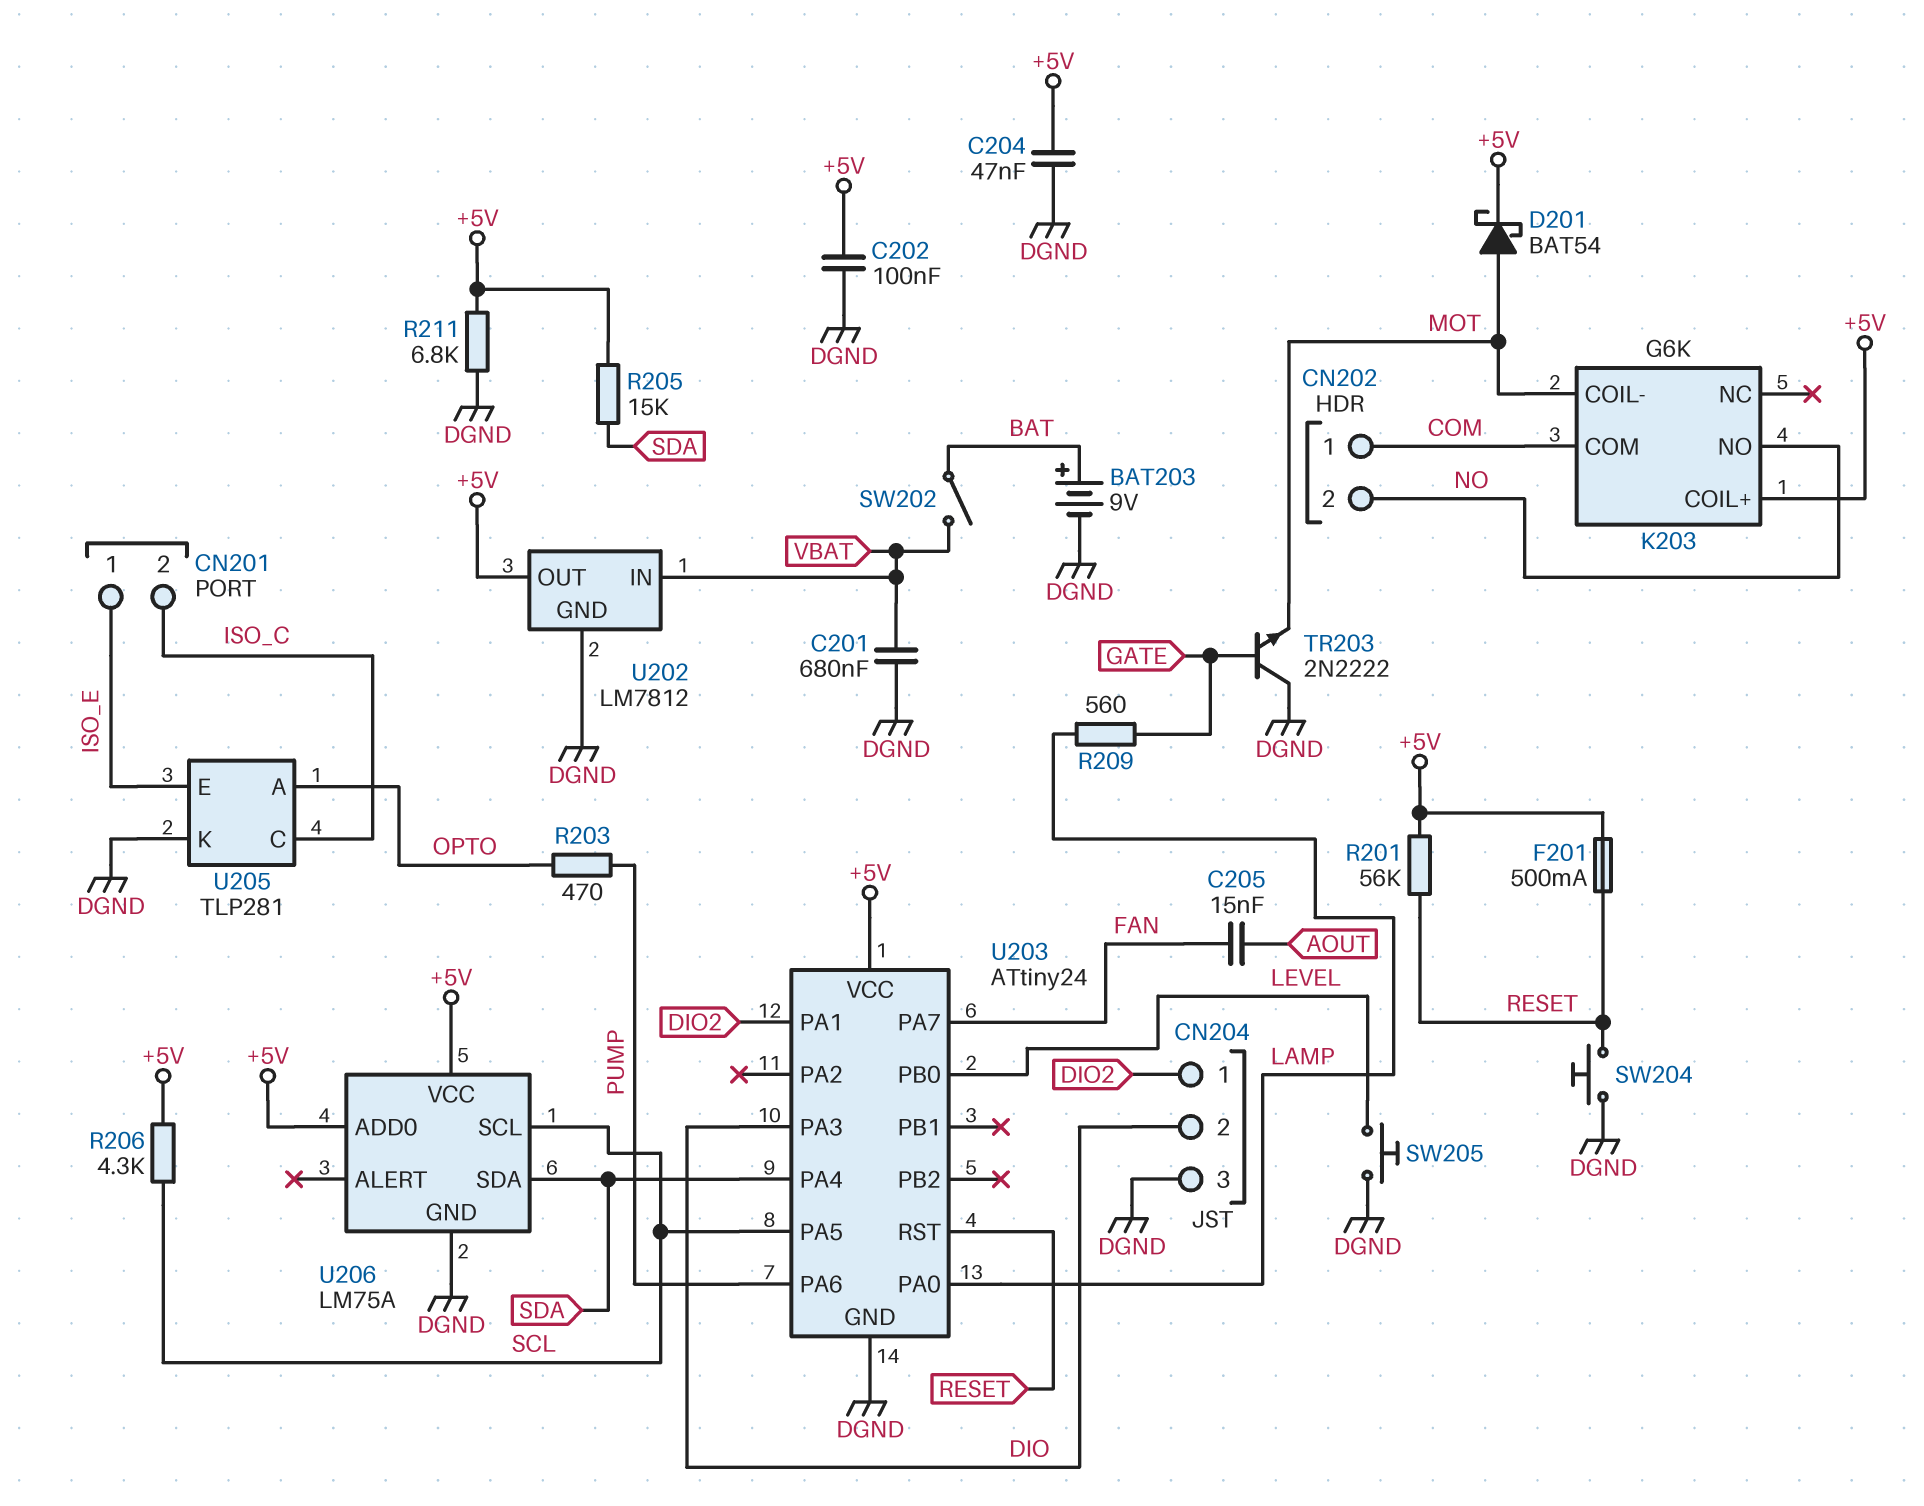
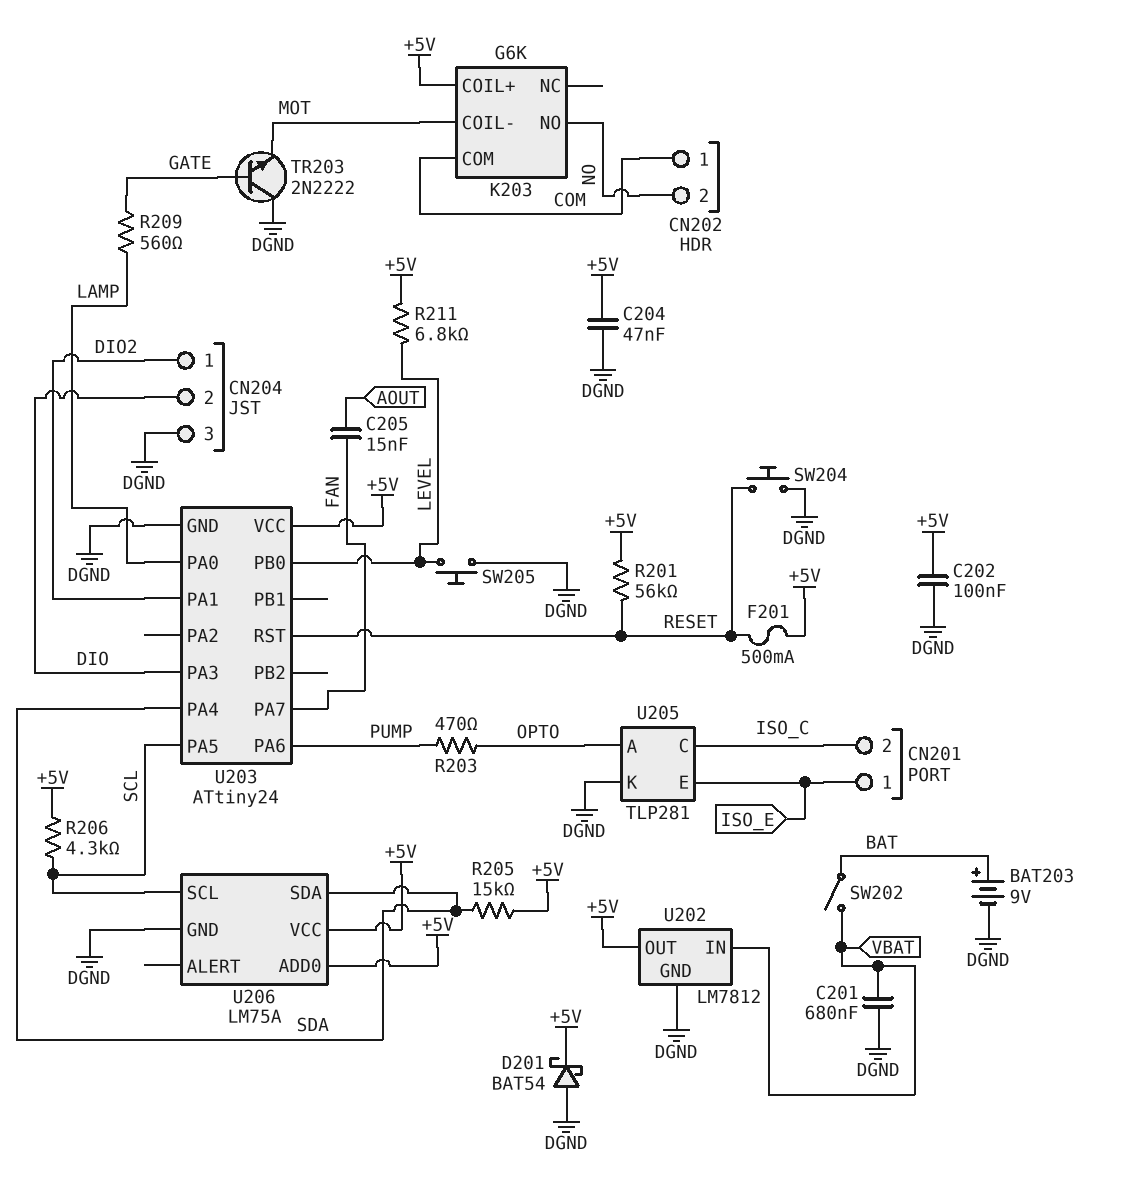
D201: schottky BAT54 (A MOT, K +5V) -> schottky BAT54 (A DGND, K +5V)
R211: 6.8k (+5V, DGND) -> 6.8k (+5V, LEVEL)

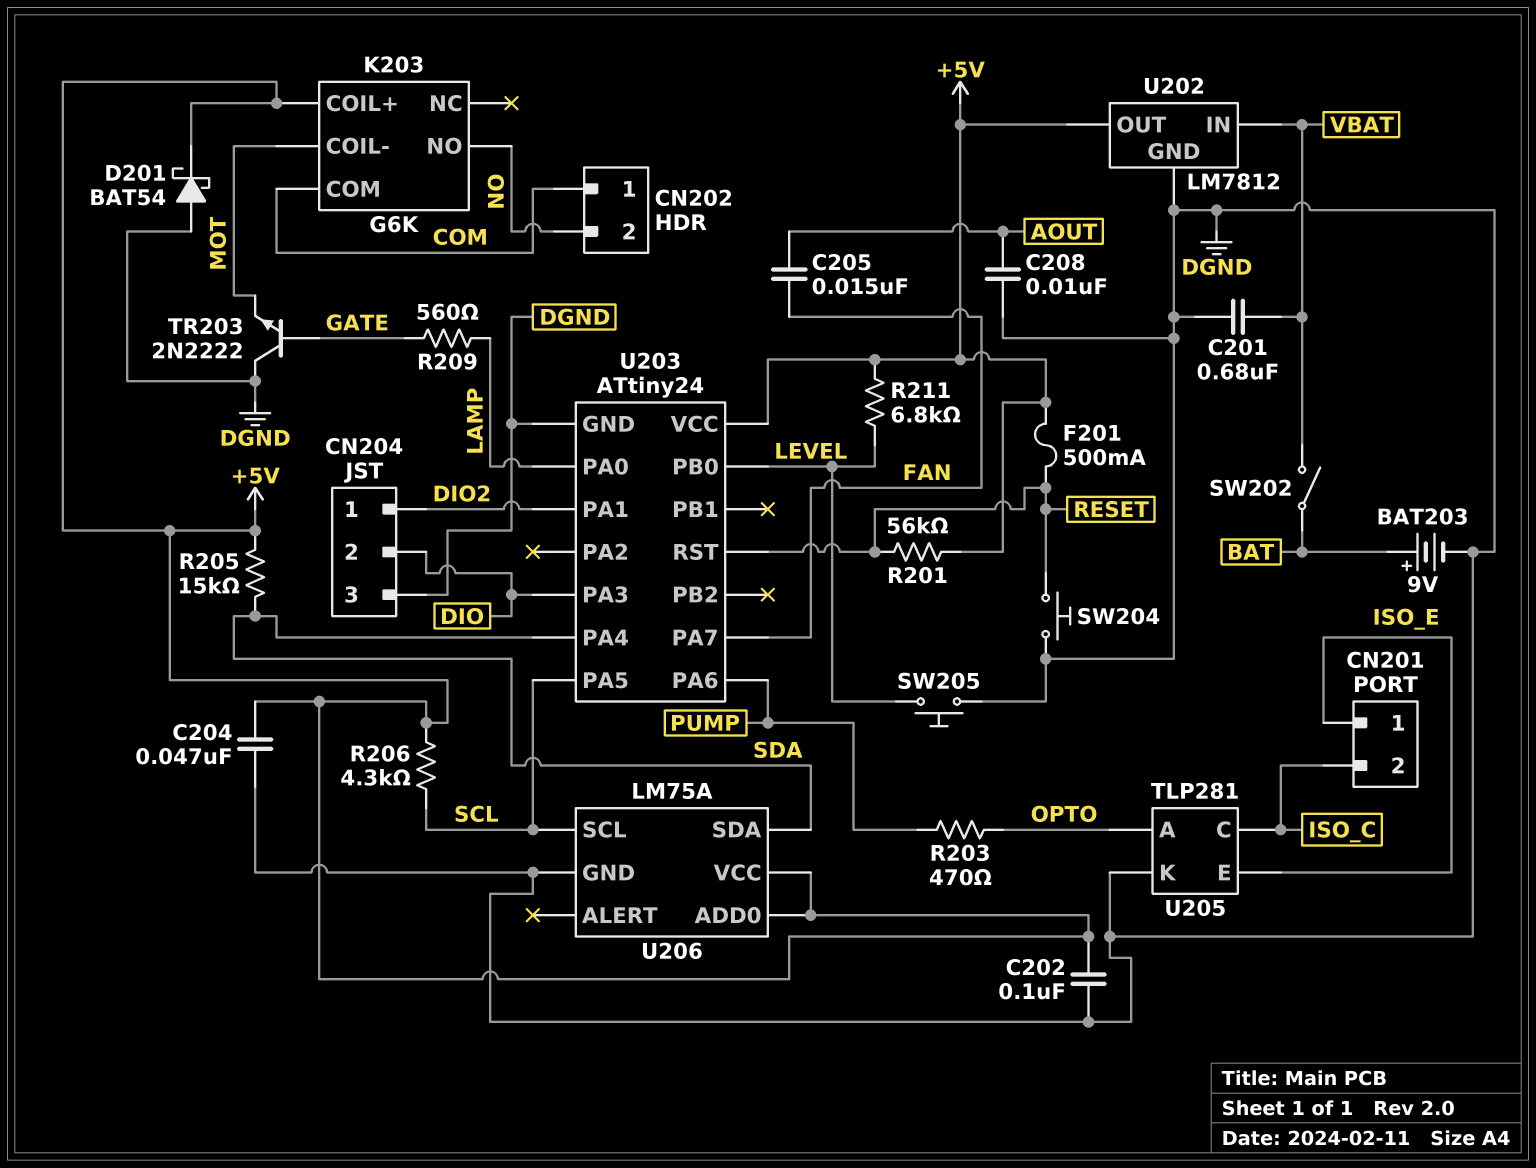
C208: none -> 10nF (AOUT, DGND)

